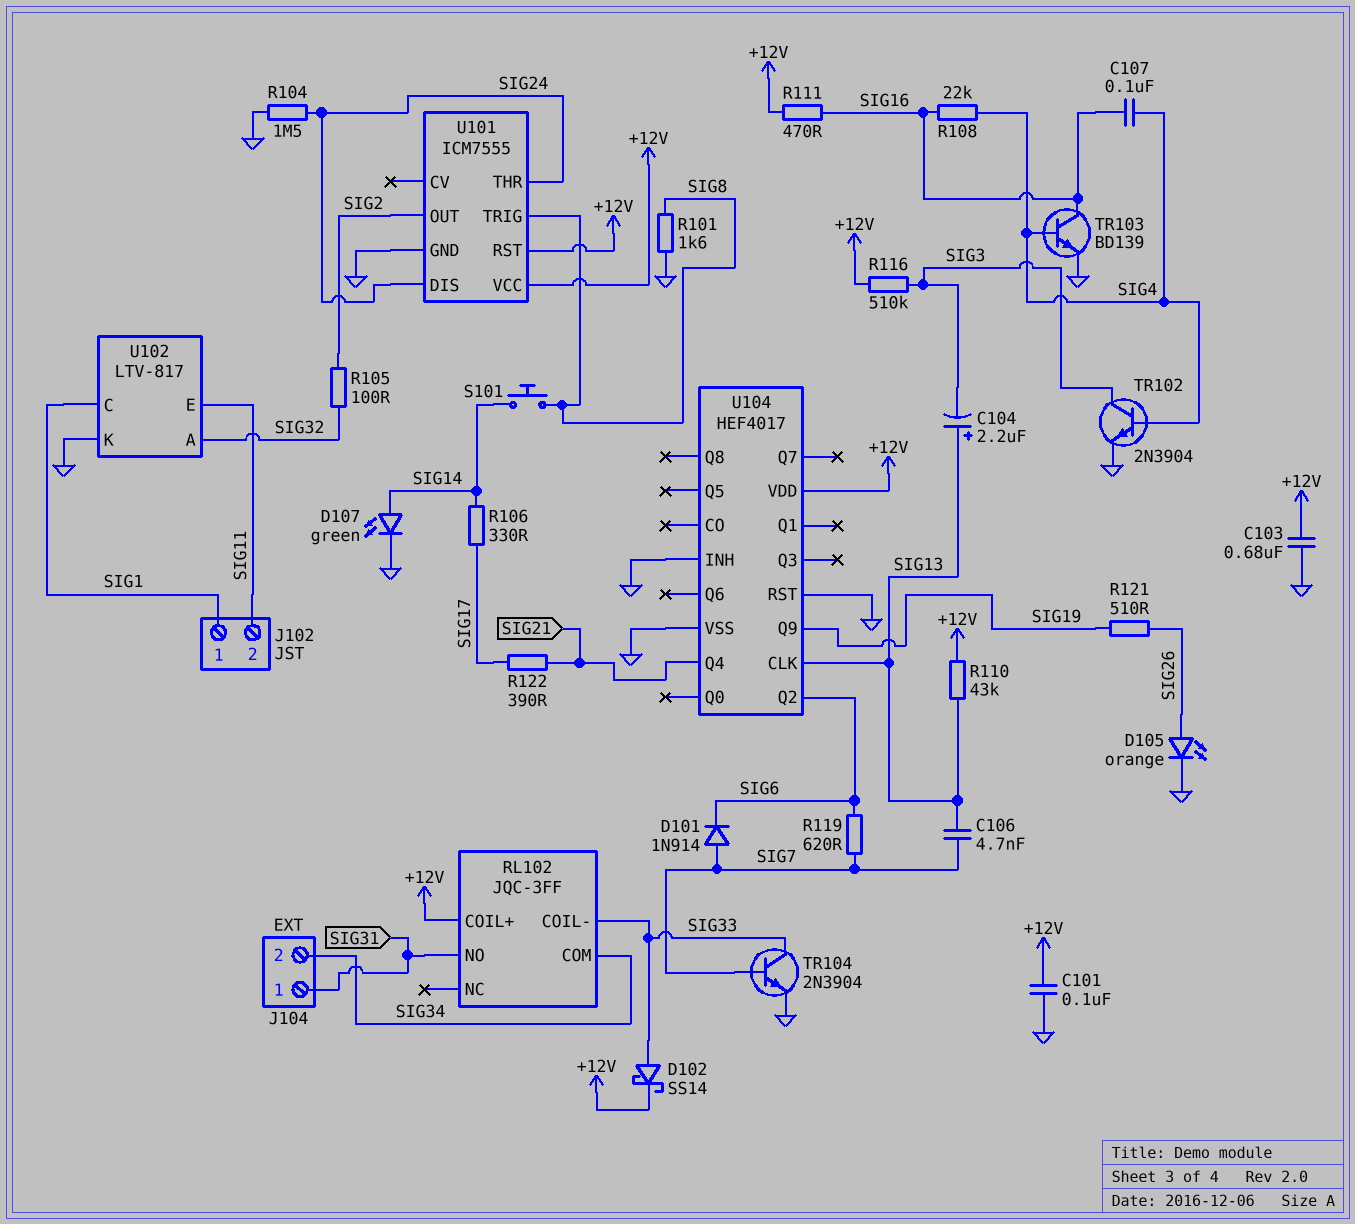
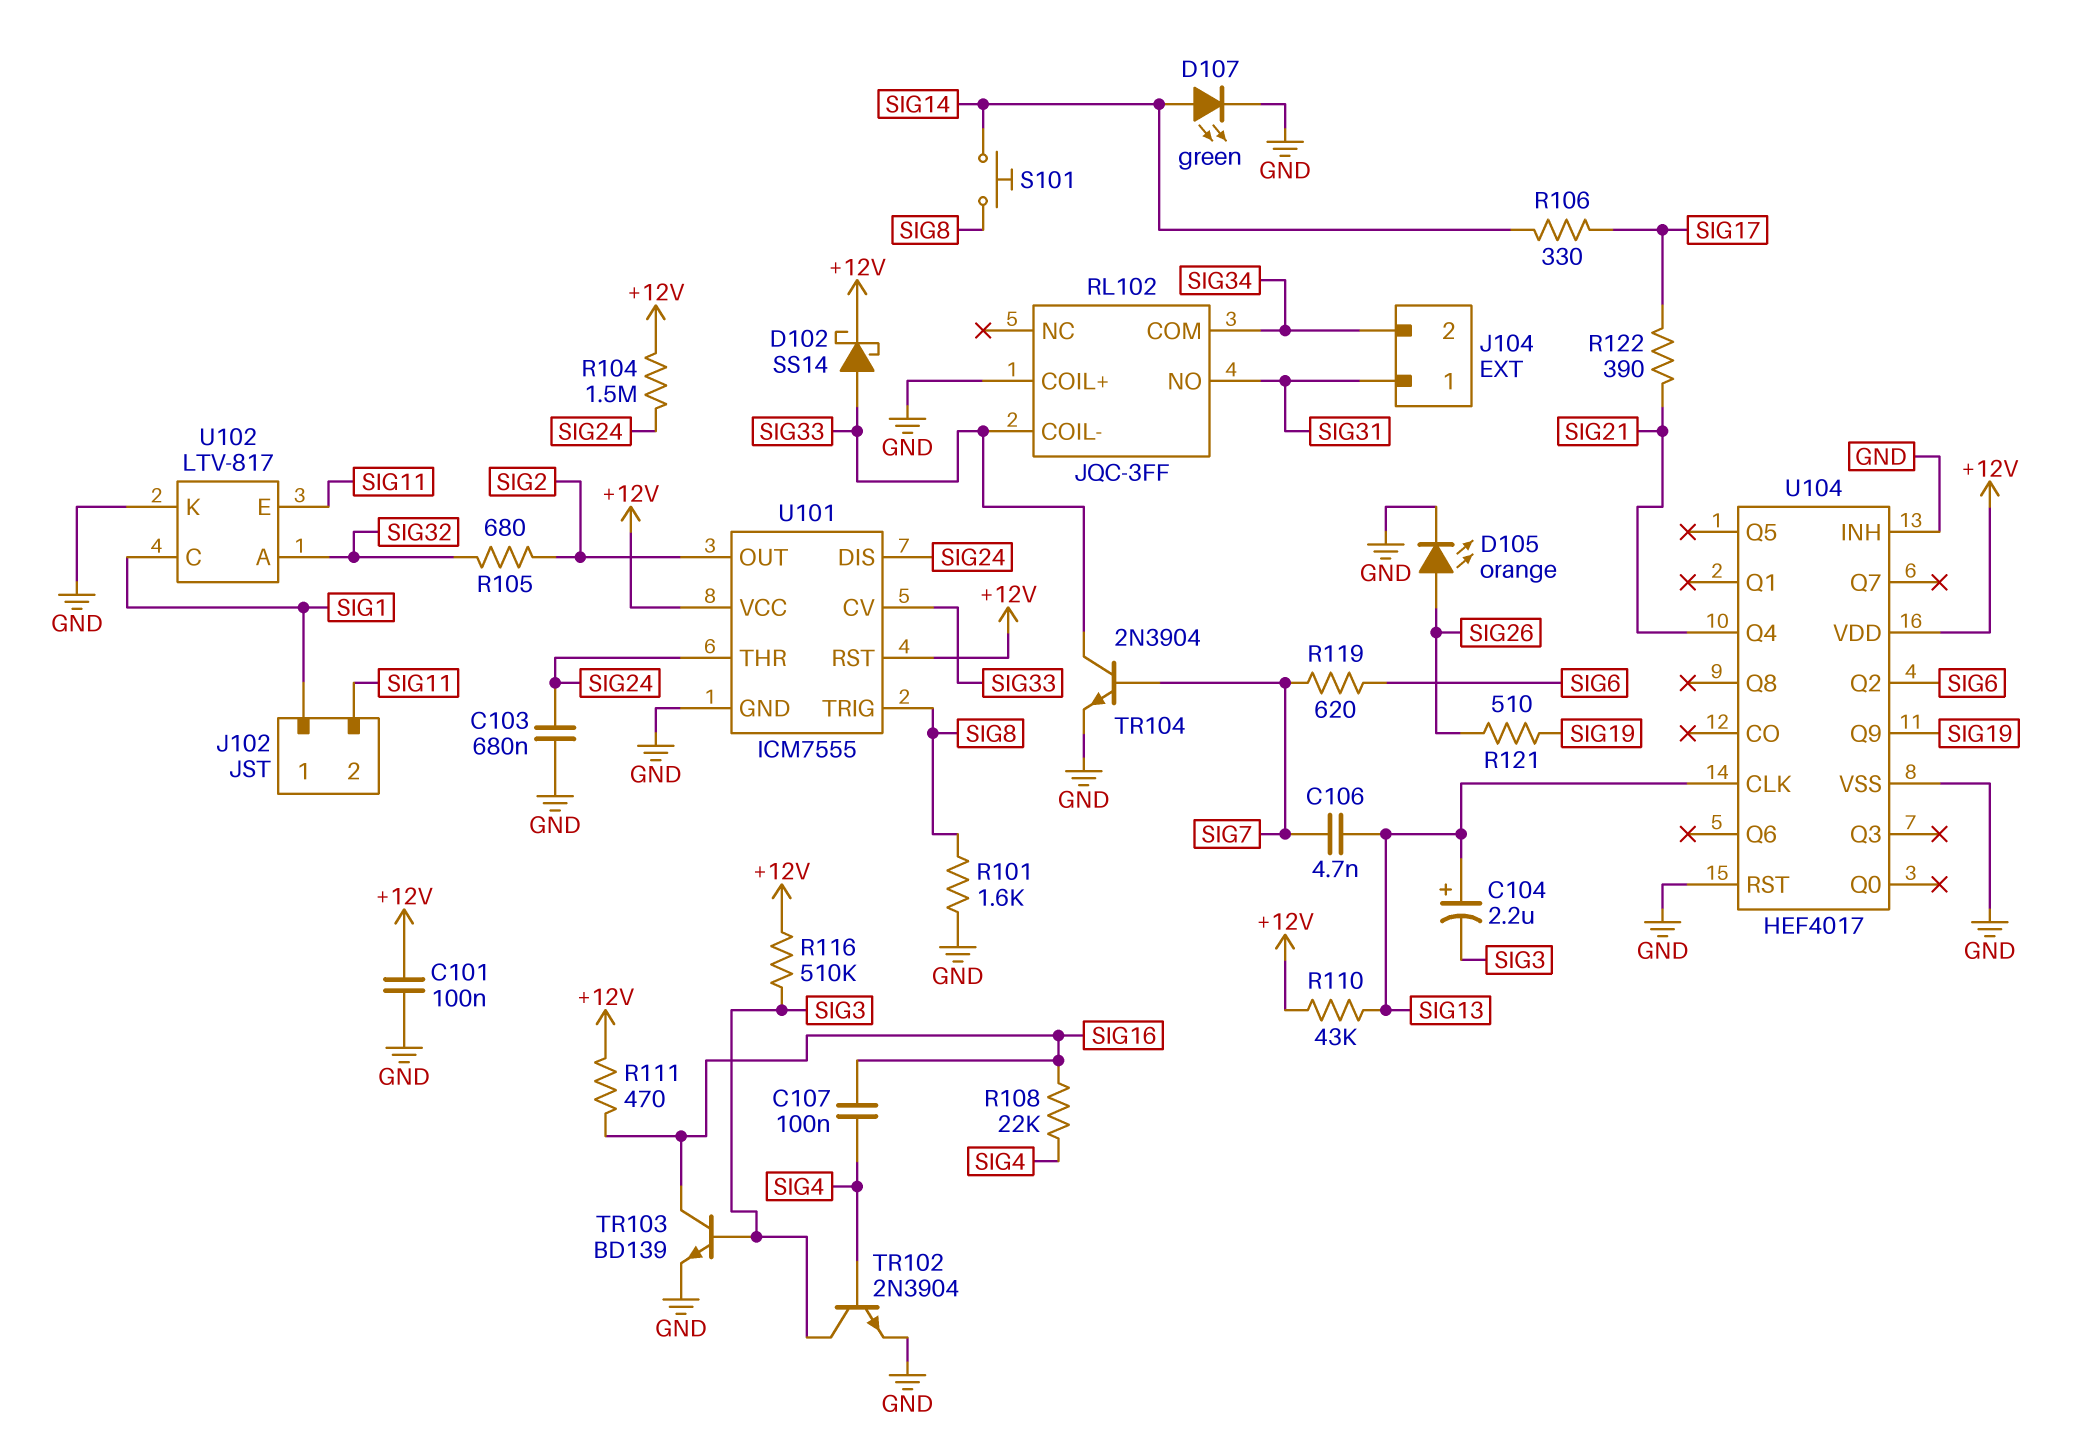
C103: 680nF (+12V, GND) -> 680nF (GND, SIG24)
D101: diode 1N914 (A SIG7, K SIG6) -> none
R104: 1.5M (GND, SIG24) -> 1.5M (+12V, SIG24)
R105: 100 (SIG2, SIG32) -> 680 (SIG2, SIG32)
RL102 pin COIL+: +12V -> GND
TR103: NPN BD139 (B SIG4, C SIG16, E GND) -> NPN BD139 (B SIG3, C SIG16, E GND)
U101 pin CV: none -> SIG33

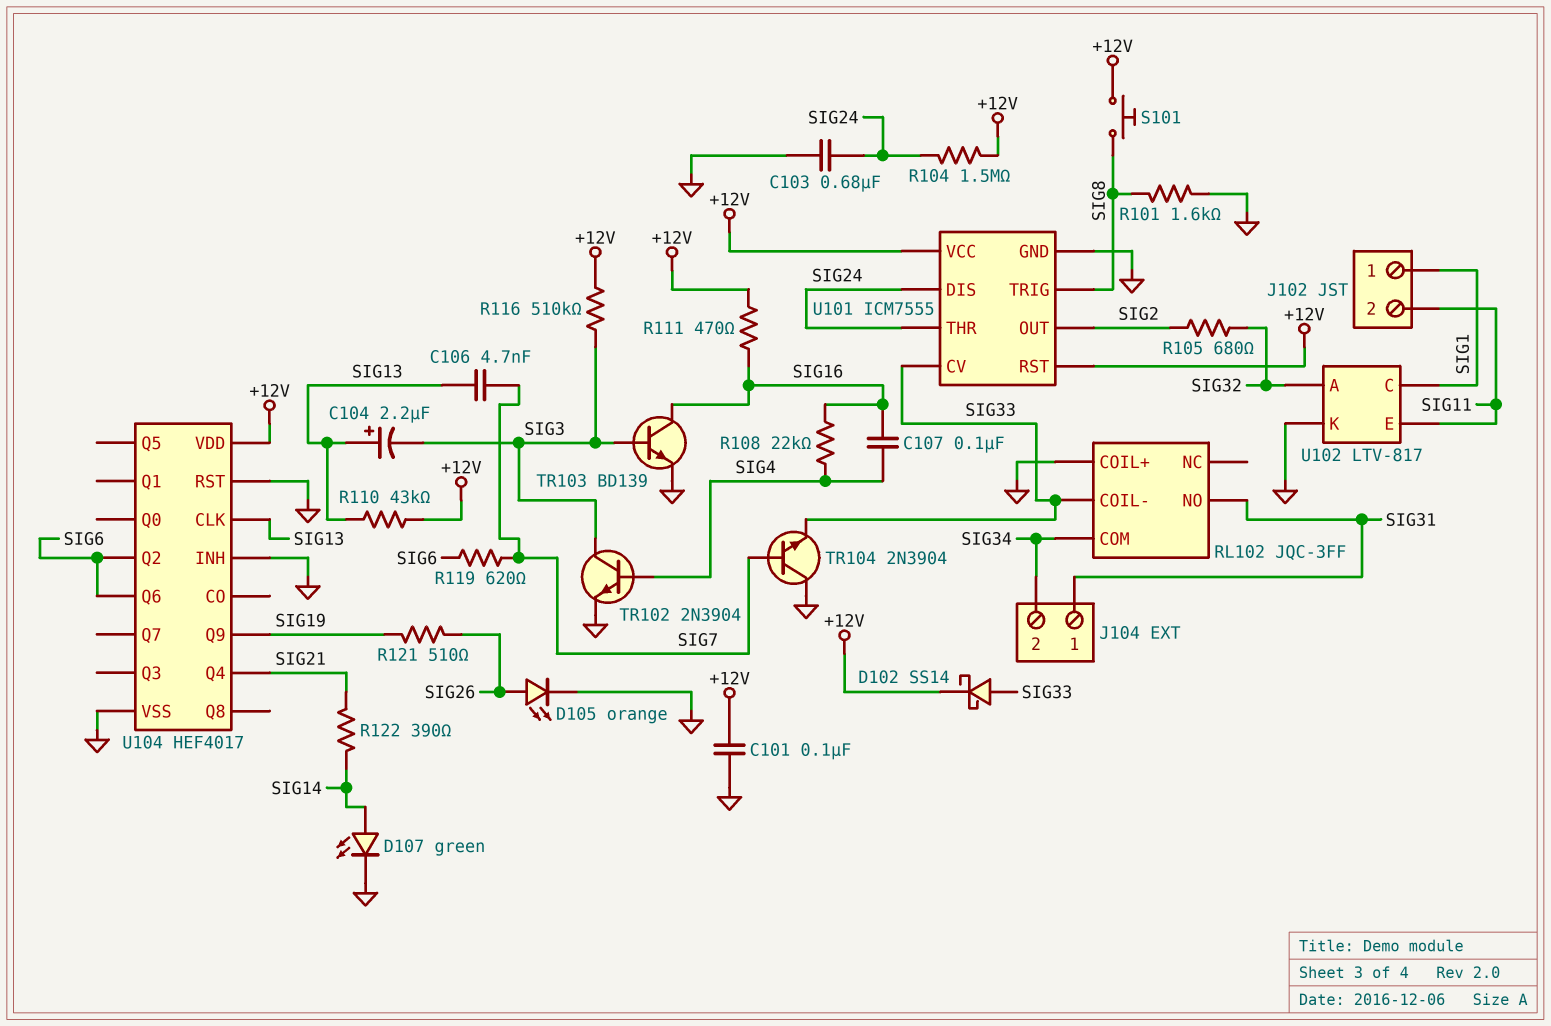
R106: 330 (SIG14, SIG17) -> none
R122: 390 (SIG17, SIG21) -> 390 (SIG14, SIG21)
S101: button (SIG8, SIG14) -> button (+12V, SIG8)
TR104: NPN 2N3904 (B SIG7, C SIG33, E GND) -> NPN 2N3904 (B SIG7, C GND, E SIG33)
U104 pin Q6: none -> SIG6

